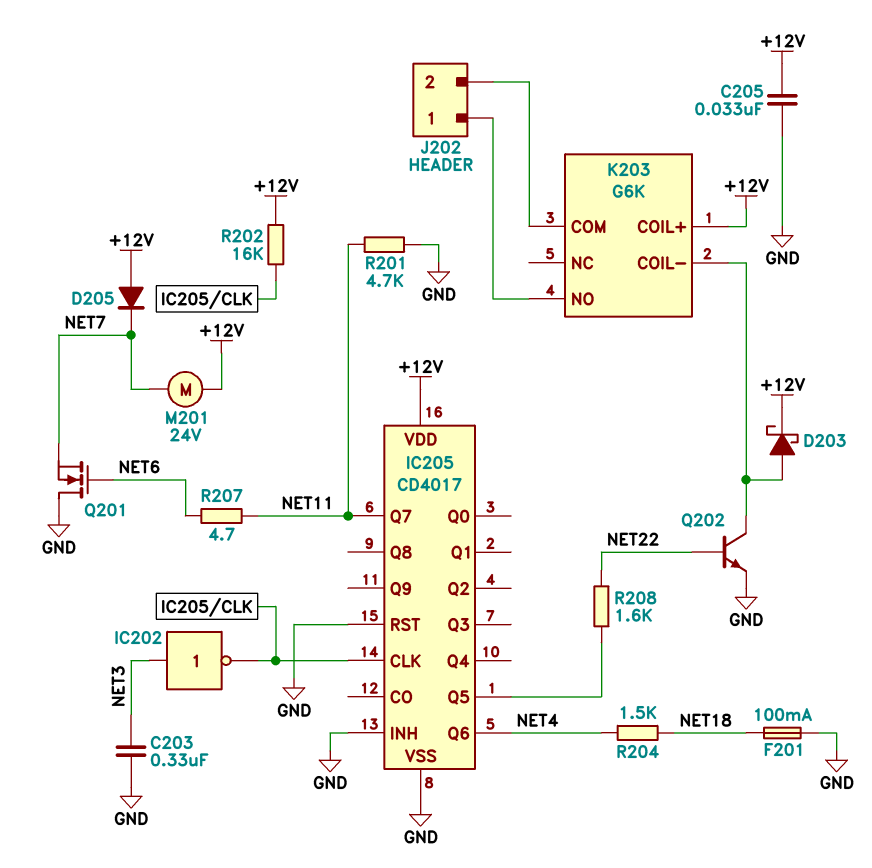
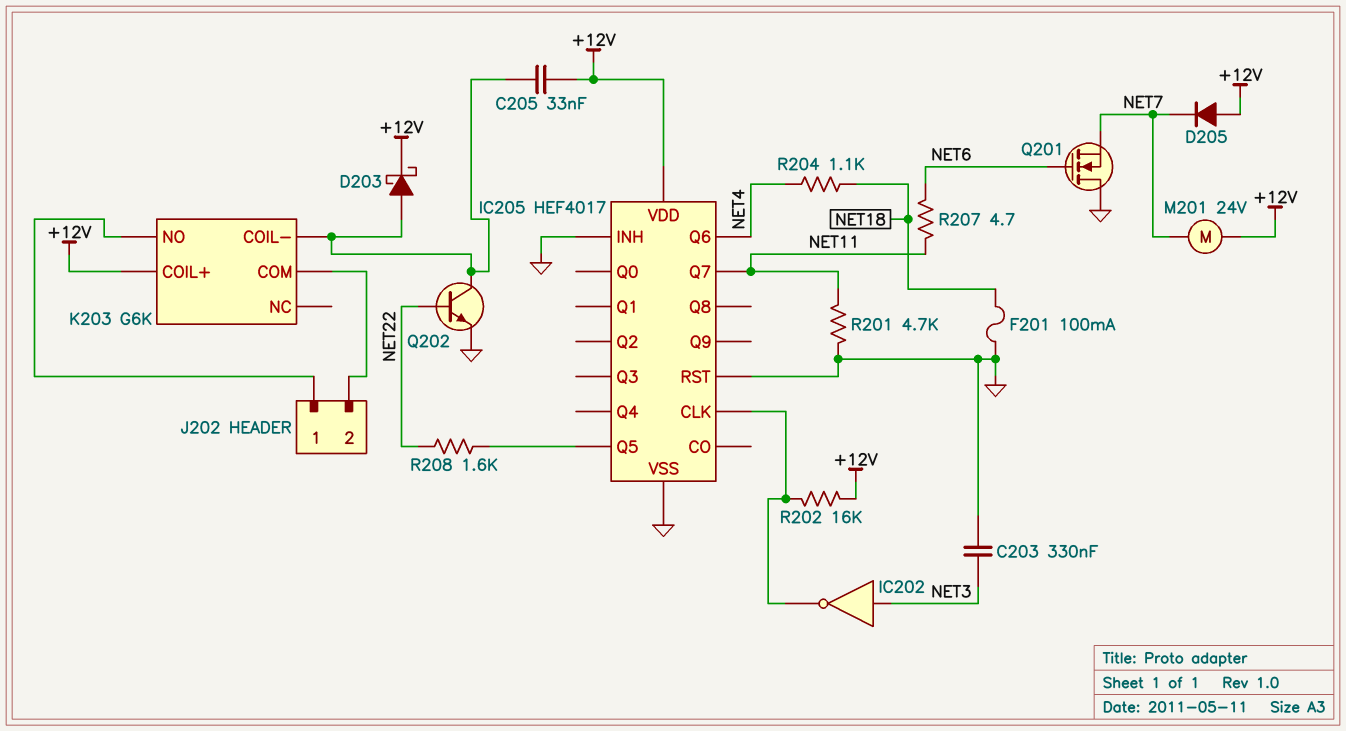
C205: 33nF (+12V, GND) -> 33nF (+12V, K203/COIL-)
IC205: CD4017 -> HEF4017
R204: 1.5k (NET4, NET18) -> 1.1k (NET4, NET18)

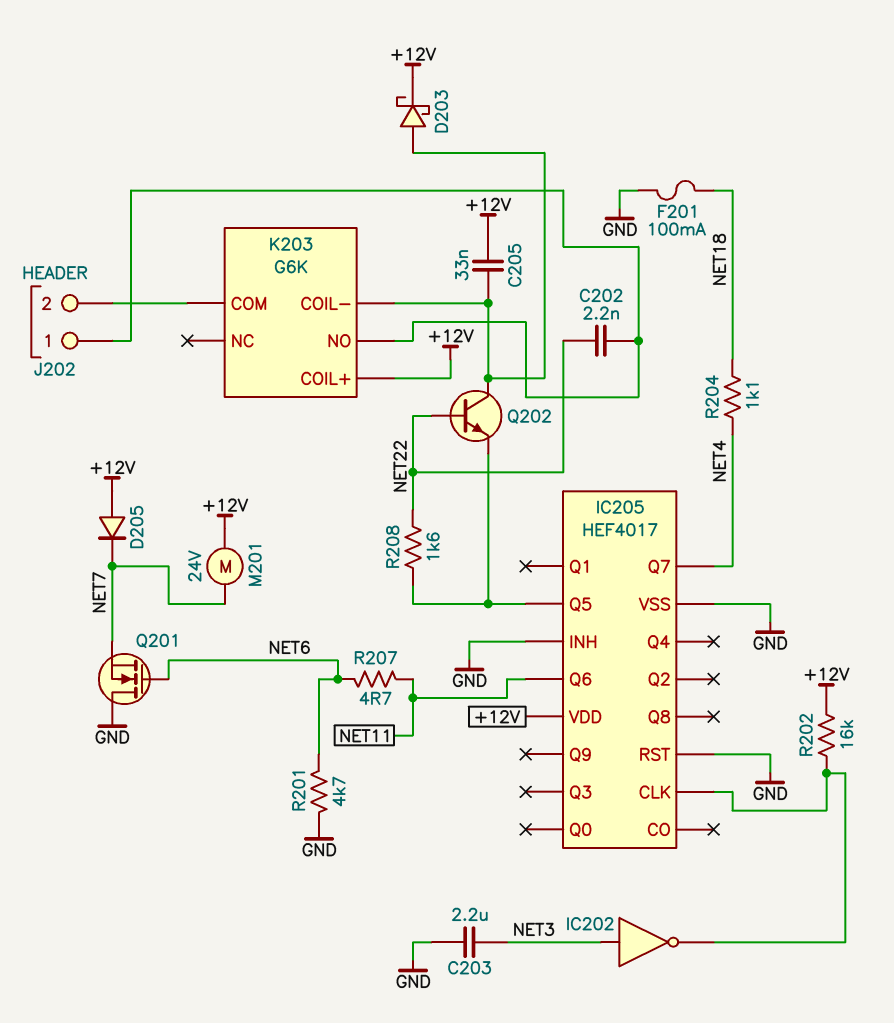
C202: none -> 2.2nF (J202/1, NET22)
C203: 330nF (GND, NET3) -> 2.2uF (GND, NET3)
IC205 pin Q6: NET4 -> NET11
IC205 pin Q7: NET11 -> NET4
Q202: NPN (B NET22, C K203/COIL-, E GND) -> NPN (B NET22, C K203/COIL-, E IC205/Q5)
R201: 4.7k (GND, NET11) -> 4.7k (GND, NET6)

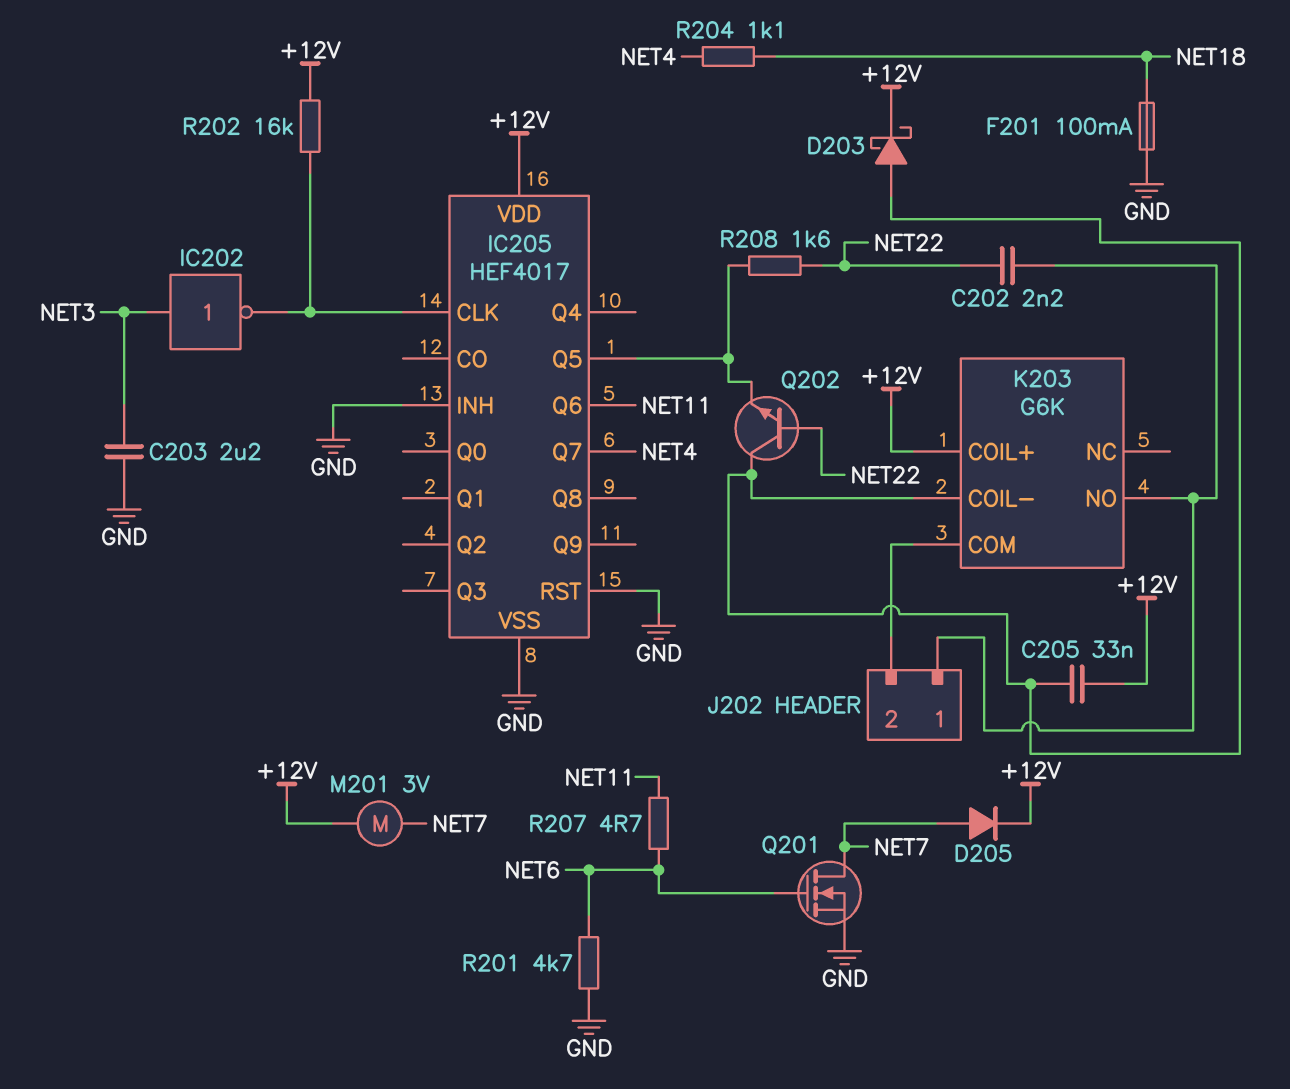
D205: diode (A +12V, K NET7) -> diode (A NET7, K +12V)
M201: motor 24V (+12V, NET7) -> motor 3V (+12V, NET7)
Q201: NMOS (G NET6, D GND, S NET7) -> NMOS (G NET6, D NET7, S GND)

